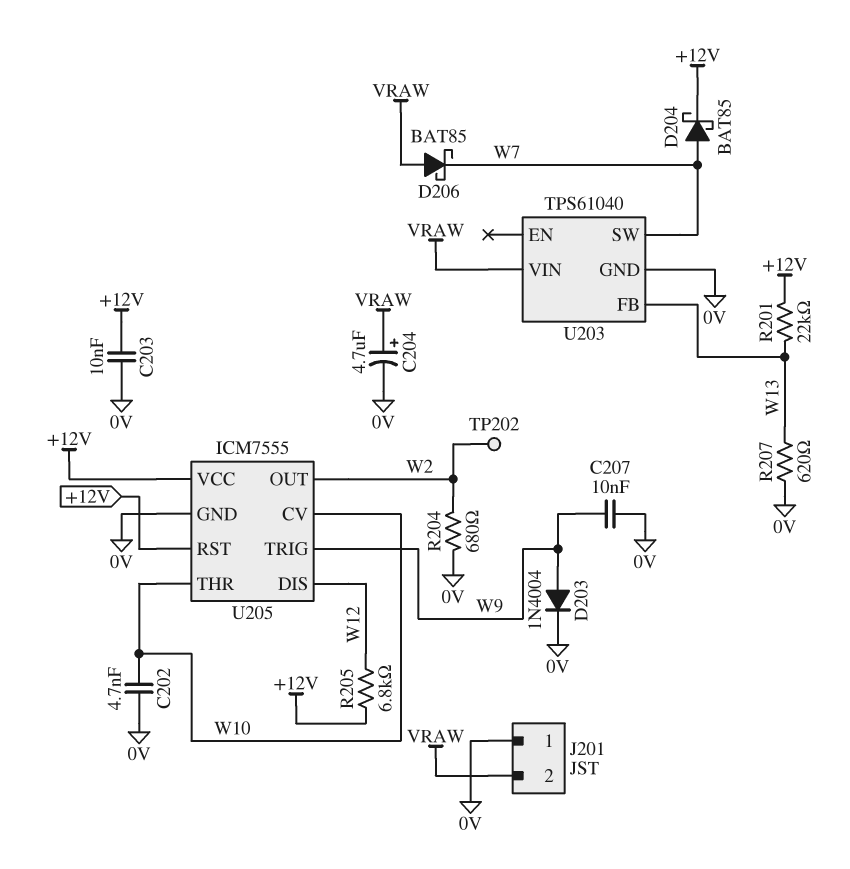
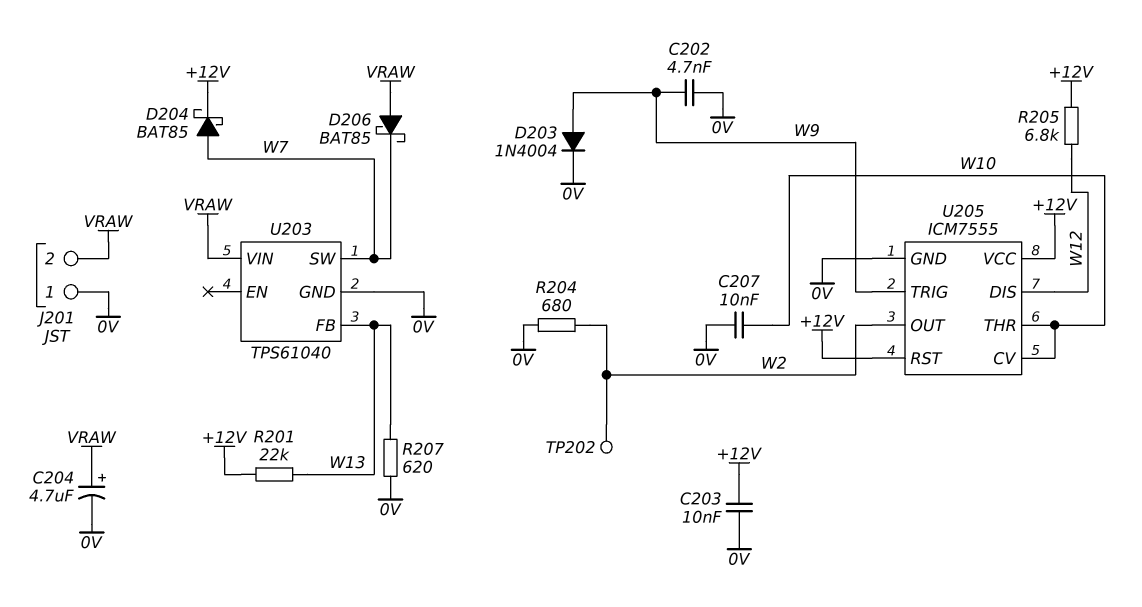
C202: 4.7nF (0V, W10) -> 4.7nF (0V, W9)
C207: 10nF (0V, W9) -> 10nF (0V, W10)

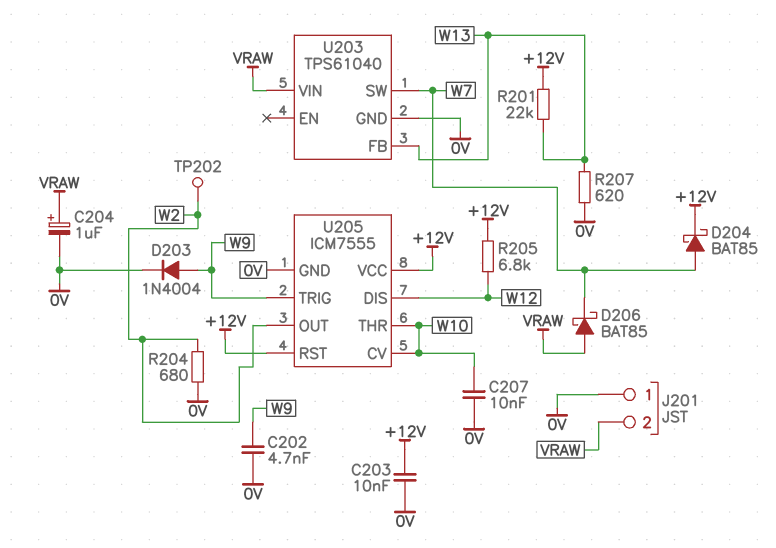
C204: 4.7uF (plus VRAW, minus 0V) -> 1uF (plus VRAW, minus 0V)

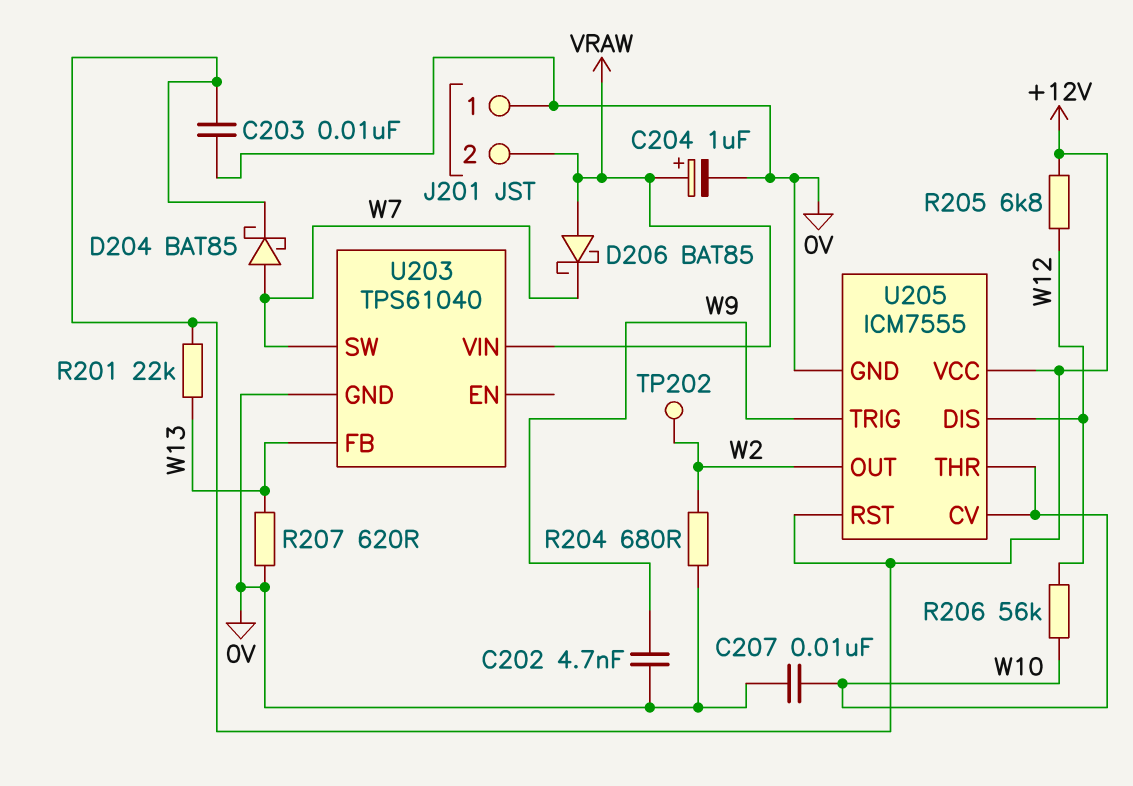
D203: diode 1N4004 (A W9, K 0V) -> none
R206: none -> 56k (W10, W12)

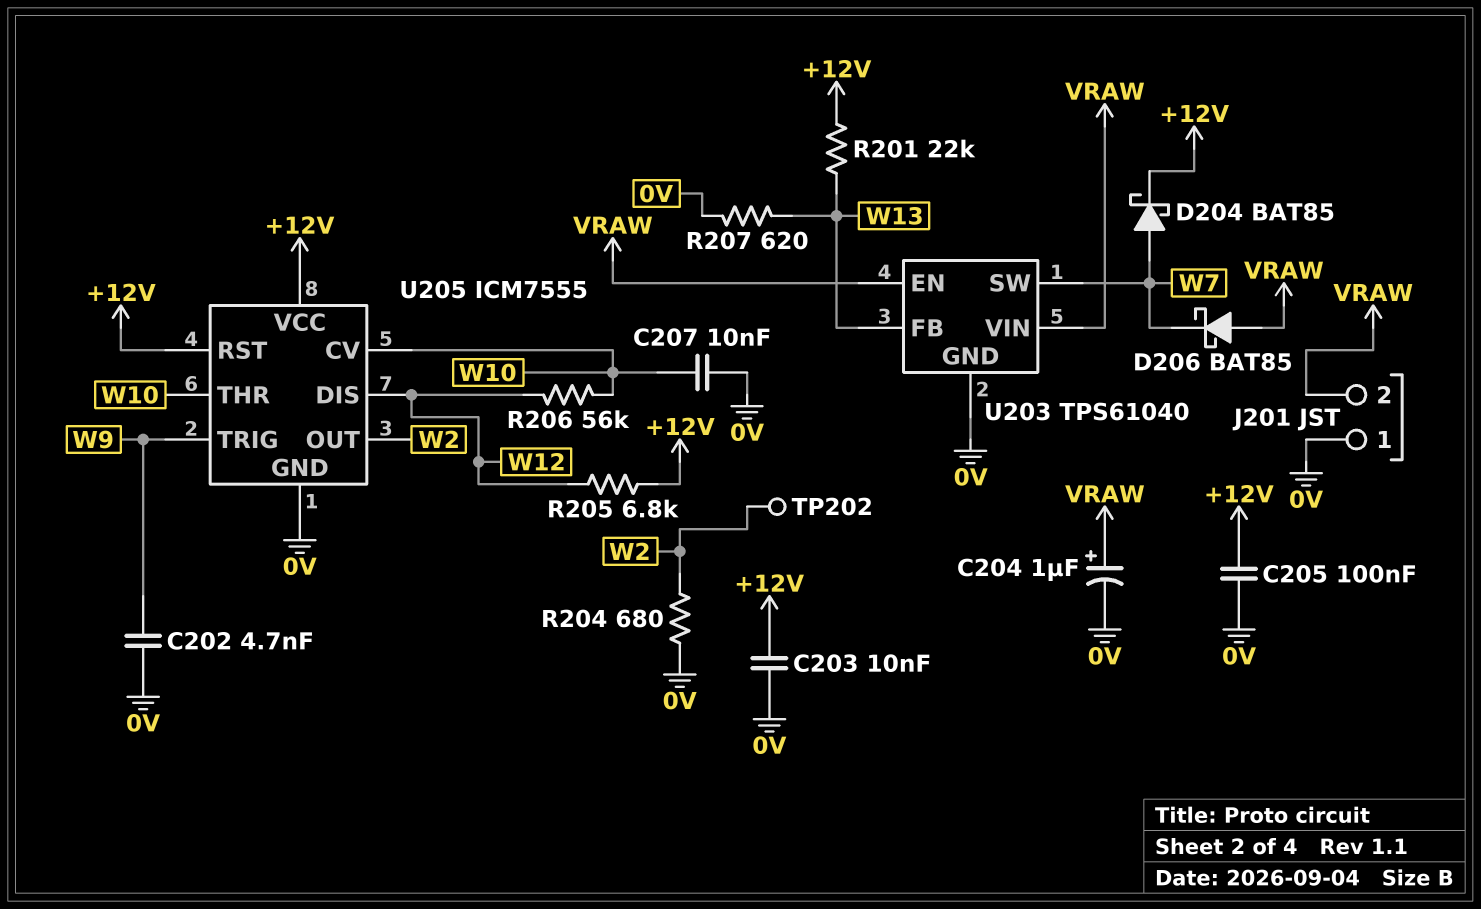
C205: none -> 100nF (+12V, 0V)
U203 pin EN: none -> VRAW

